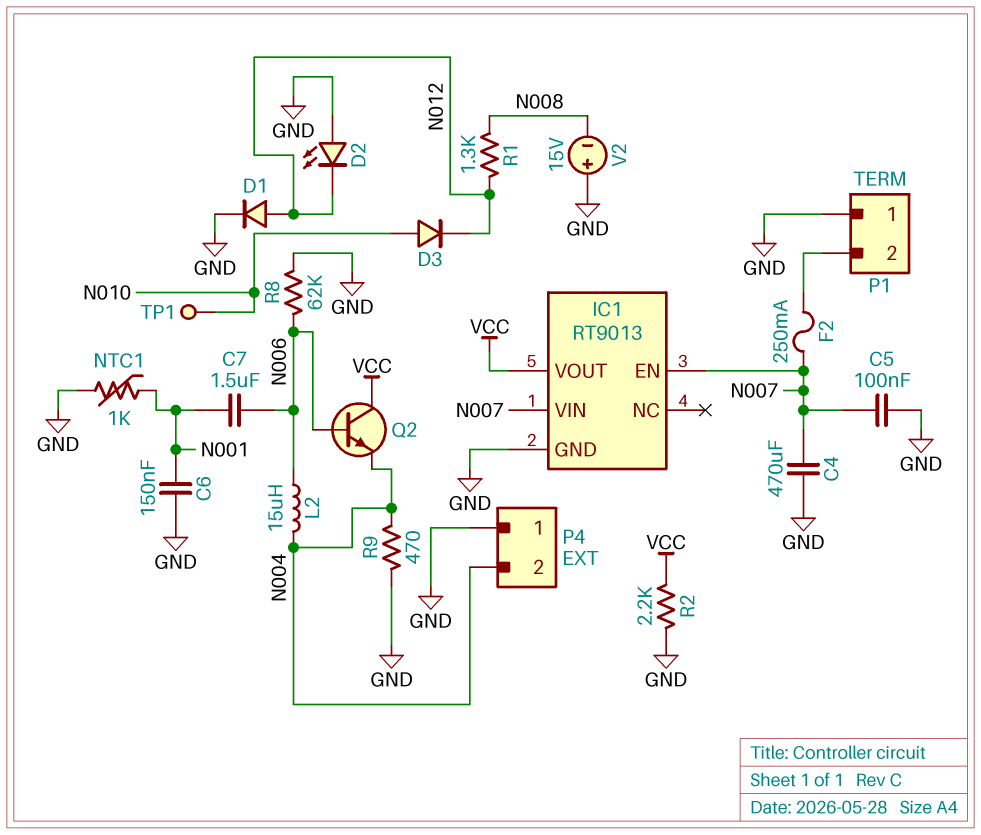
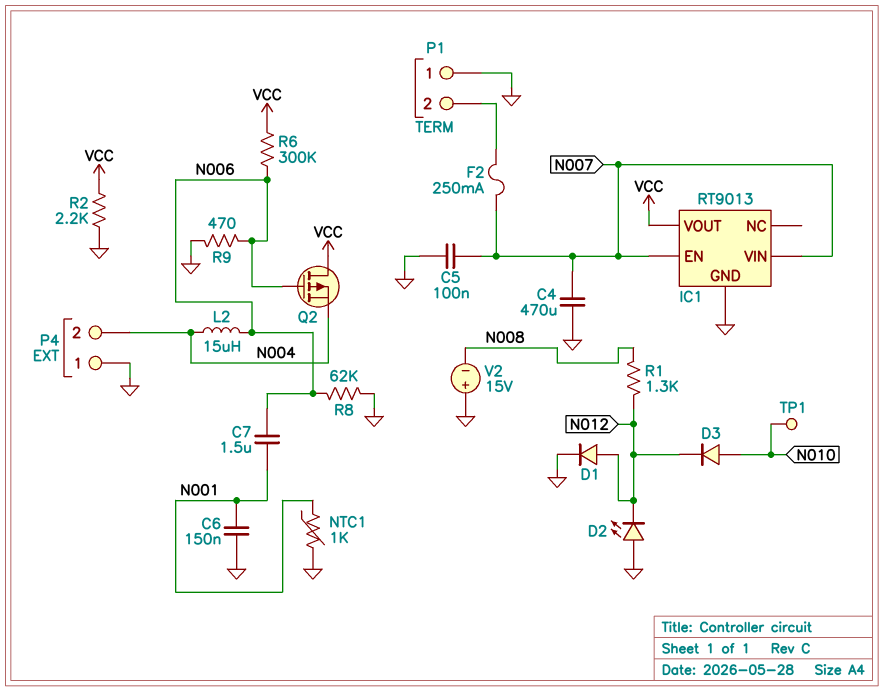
Q2: NPN (B N006, C VCC, E N004) -> PMOS (G N006, D VCC, S N004)
R6: none -> 300k (N006, VCC)
R9: 470 (GND, N004) -> 470 (GND, N006)

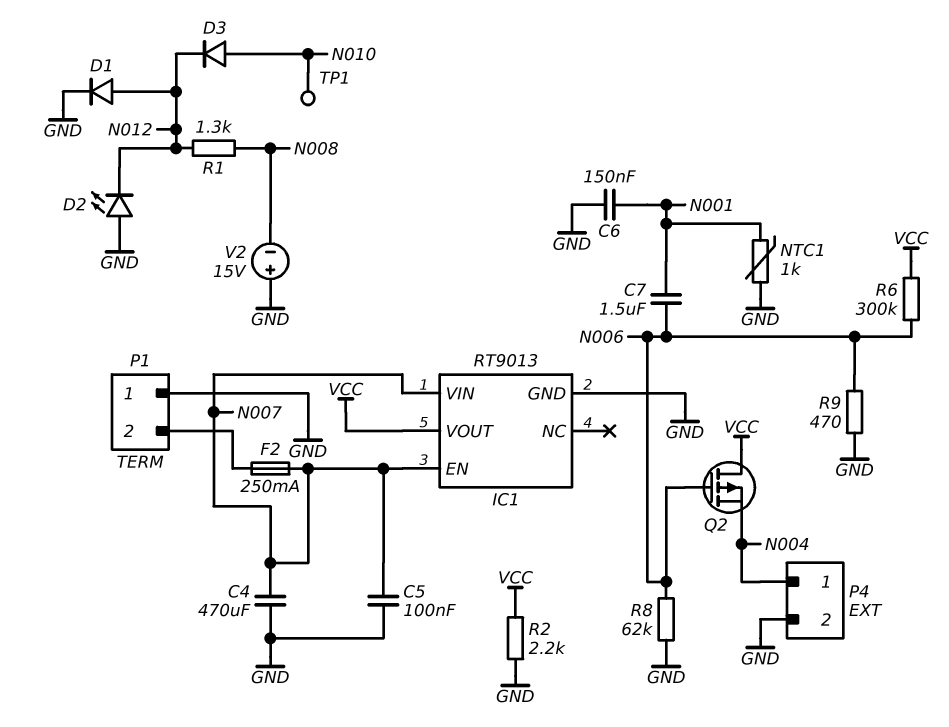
L2: 15uH (N004, N006) -> none
P4 pin 1: GND -> N004
P4 pin 2: N004 -> GND

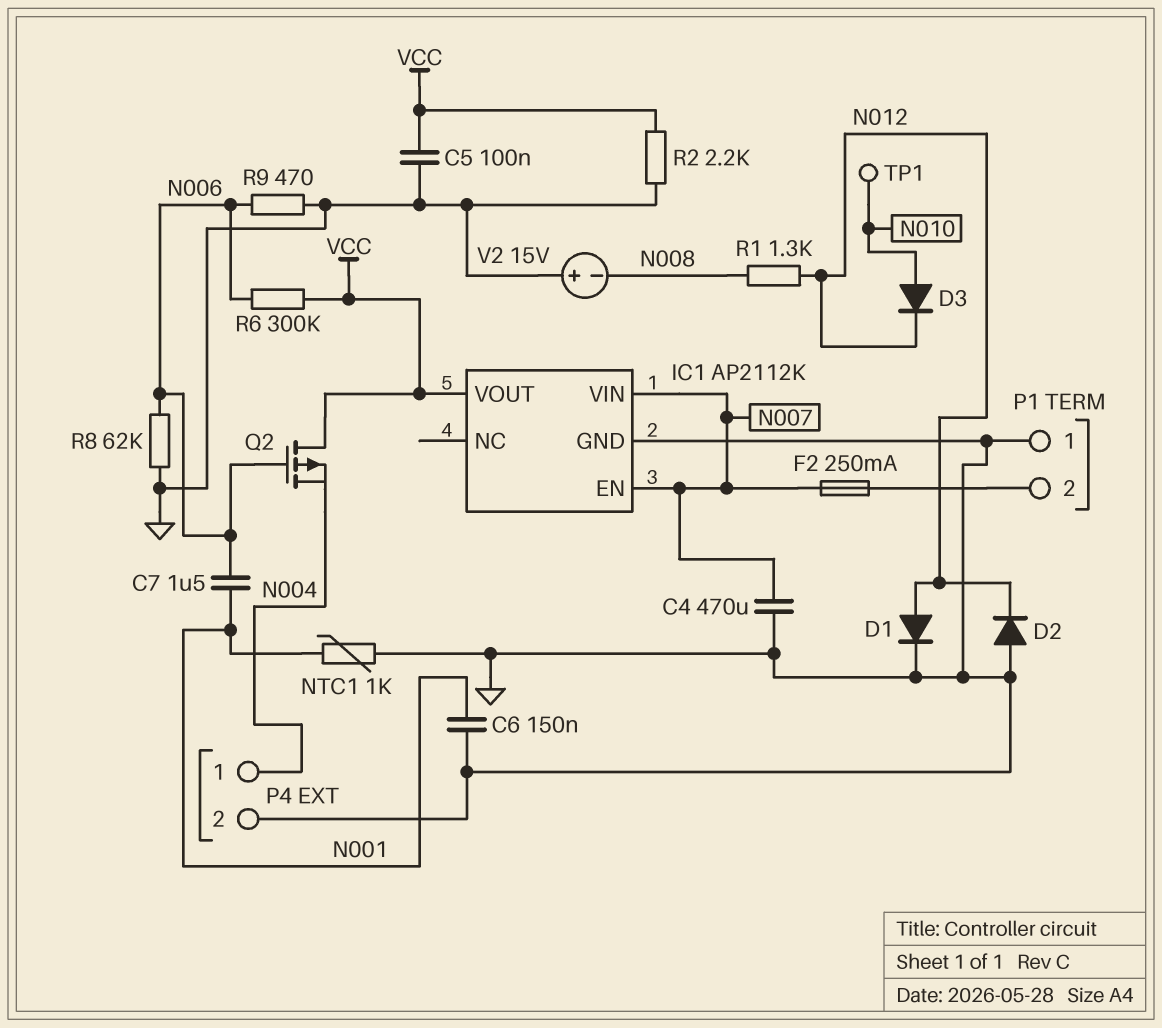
C5: 100nF (GND, N007) -> 100nF (GND, VCC)
D2: LED (A GND, K N012) -> diode (A GND, K N012)
IC1: RT9013 -> AP2112K

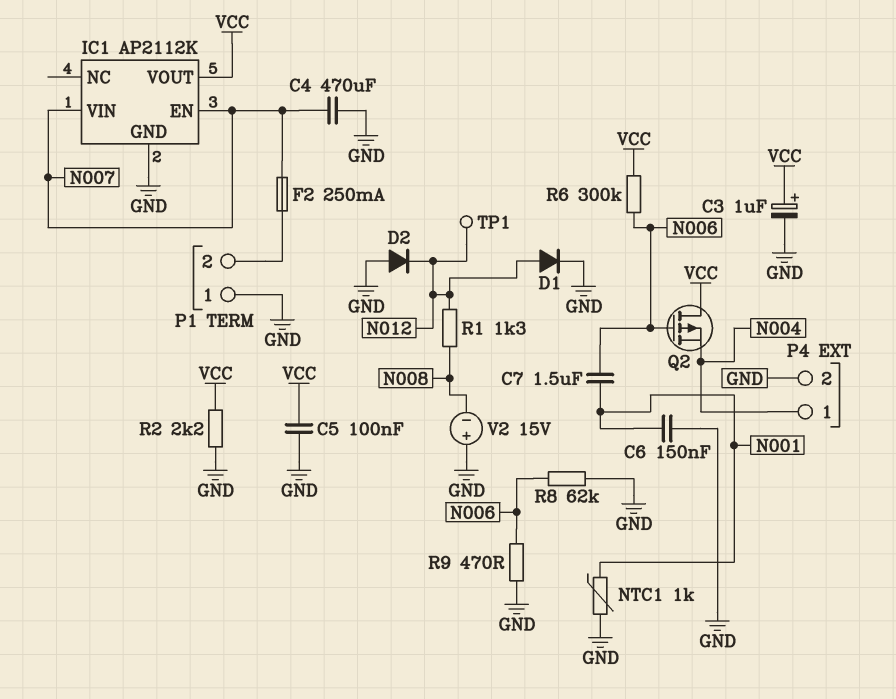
C3: none -> 1uF (plus VCC, minus GND)
D3: diode (A N010, K N012) -> none
TP1: test point (N010) -> test point (N012)

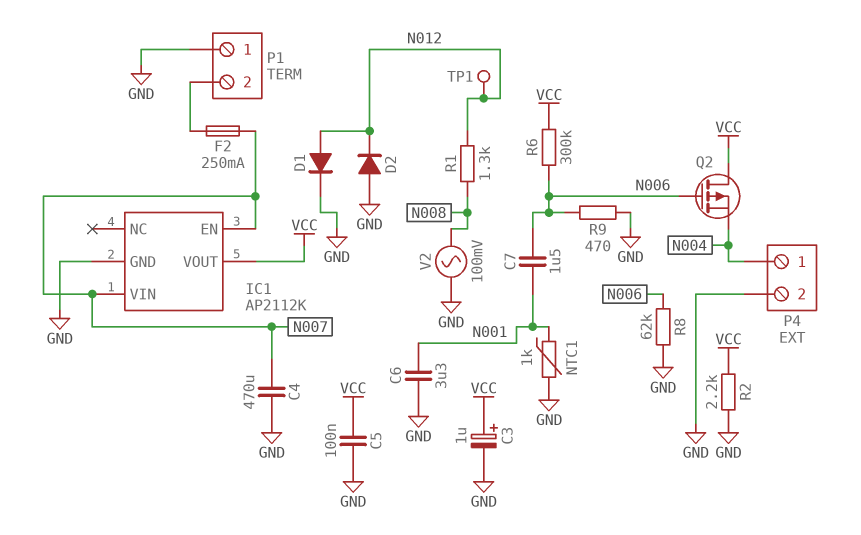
C6: 150nF (GND, N001) -> 3.3uF (GND, N001)
V2: 15V (plus GND, minus N008) -> AC 100mV (GND, N008)

